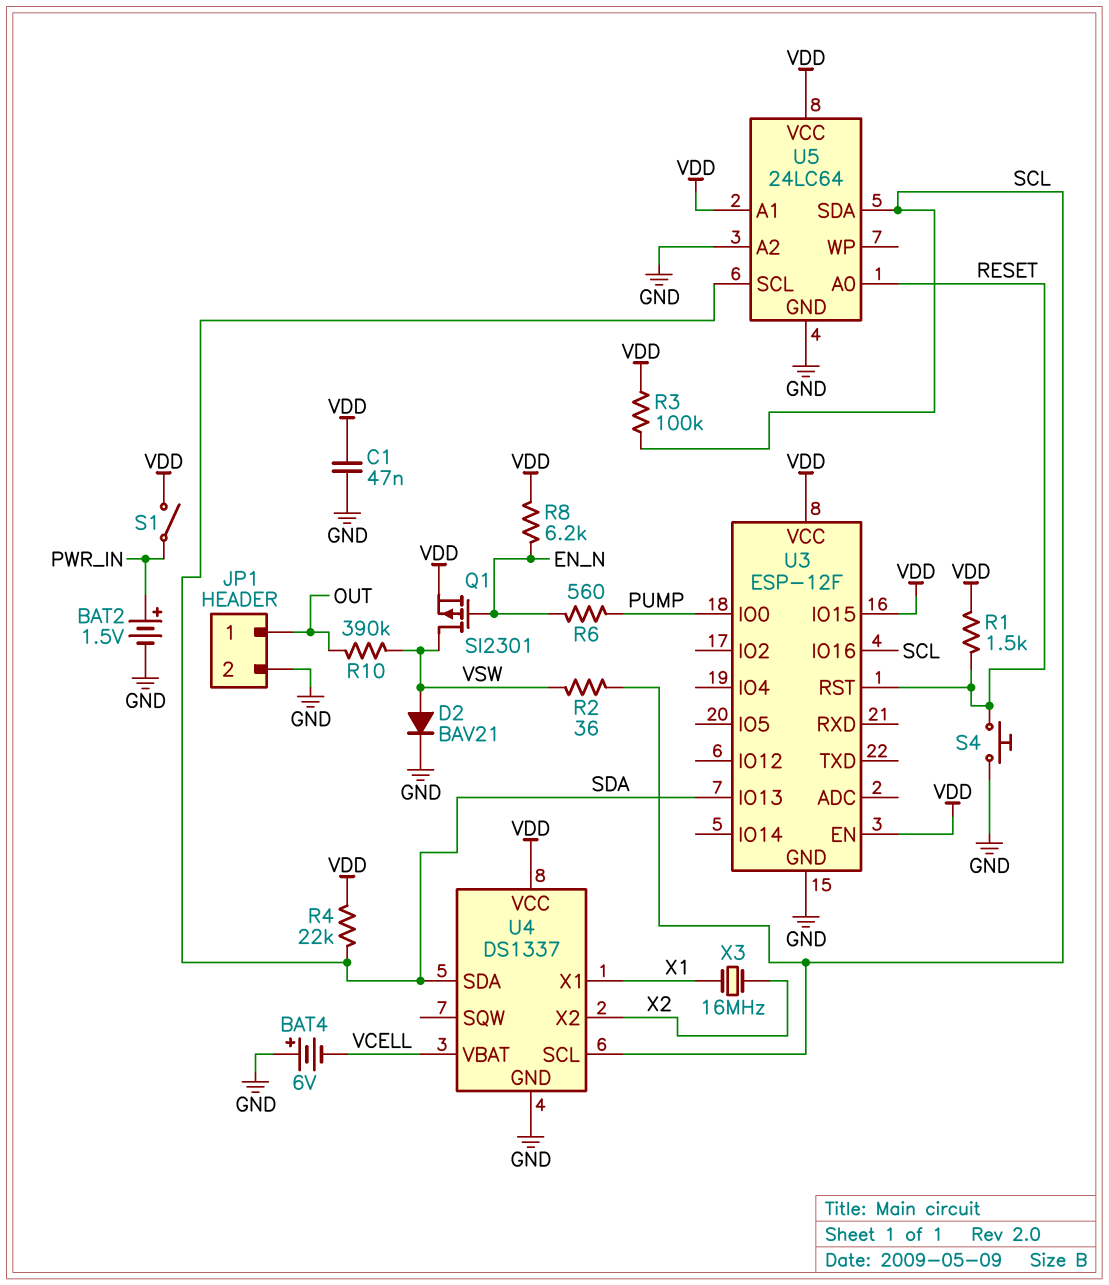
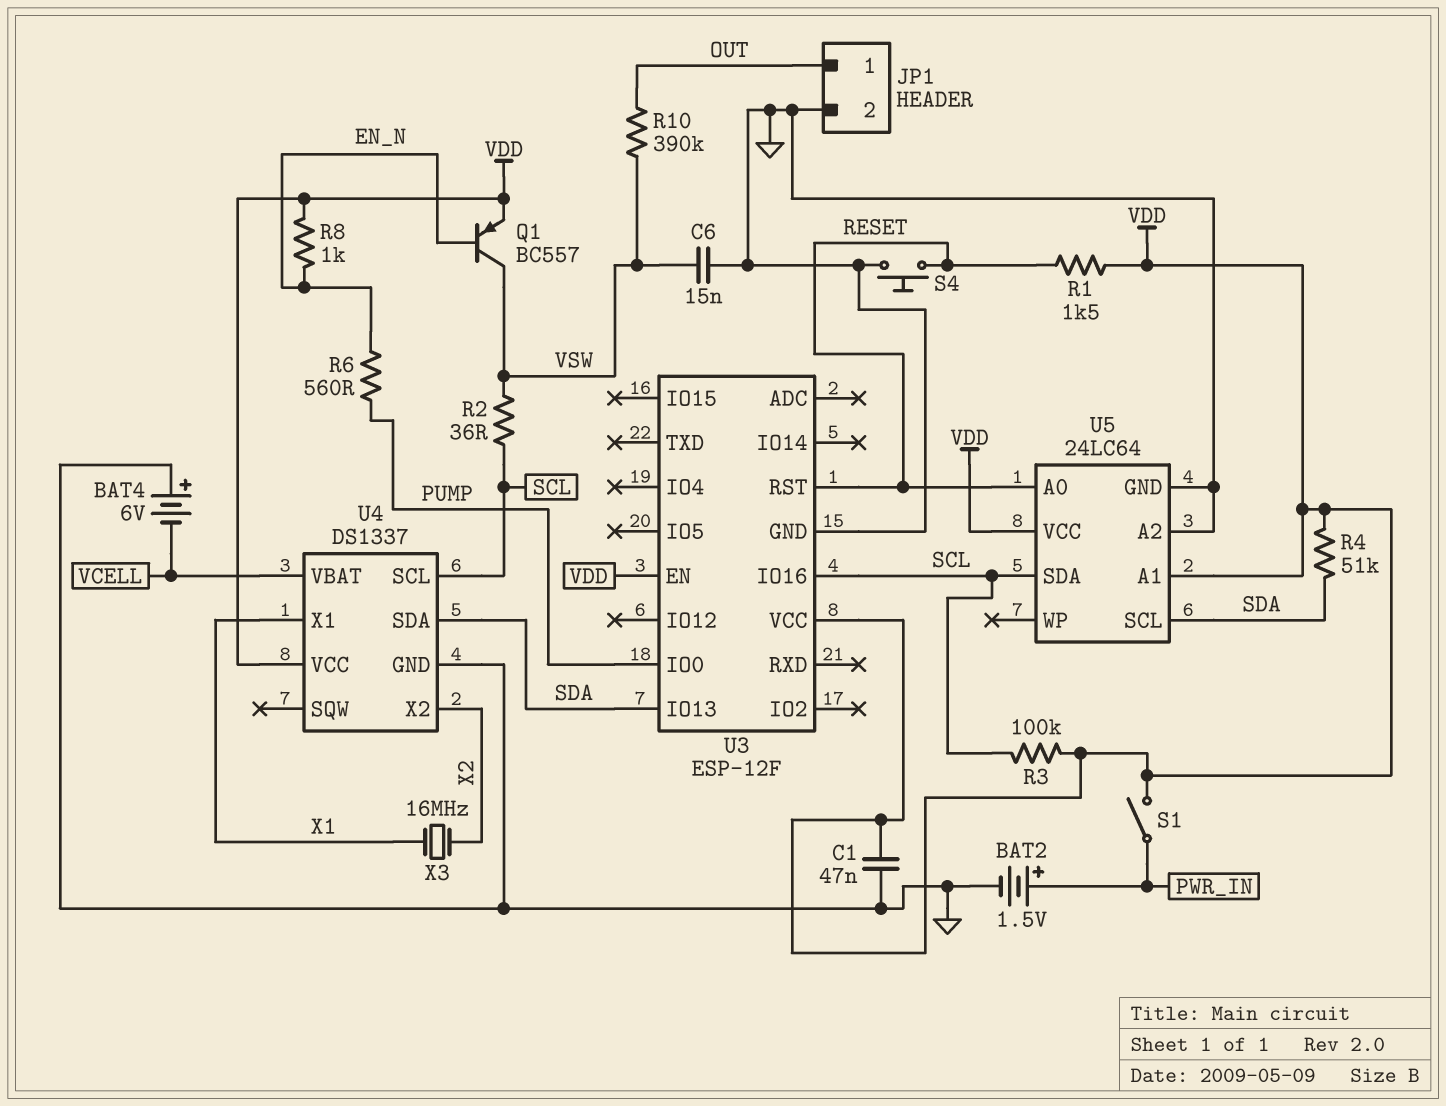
C6: none -> 15nF (GND, VSW)
D2: diode BAV21 (A VSW, K GND) -> none
Q1: PMOS SI2301 (G EN_N, D VSW, S VDD) -> PNP BC557 (B EN_N, C VSW, E VDD)
R4: 22k (SDA, VDD) -> 51k (SDA, VDD)
R8: 6.2k (EN_N, VDD) -> 1k (EN_N, VDD)
U3 pin IO15: VDD -> none

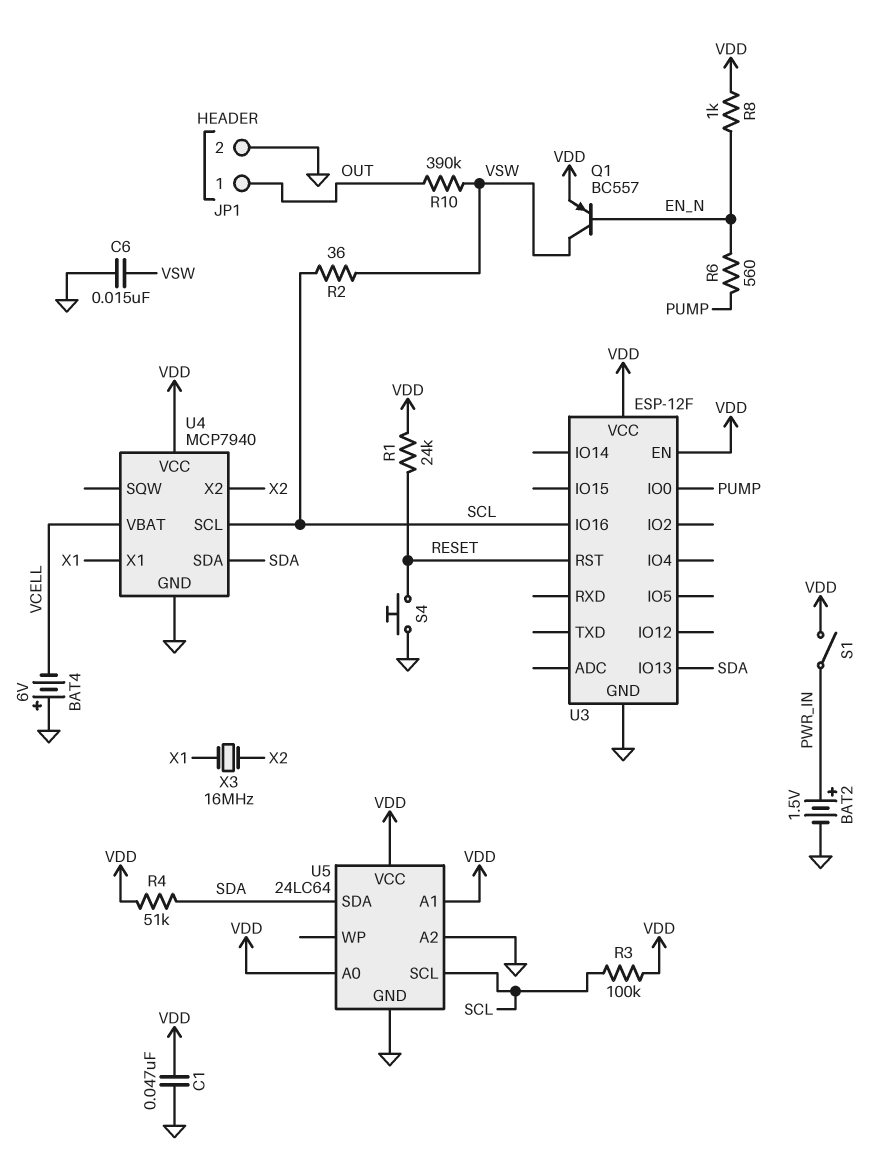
R1: 1.5k (RESET, VDD) -> 24k (RESET, VDD)
U4: DS1337 -> MCP7940
U5 pin A0: RESET -> VDD
U5 pin SCL: SDA -> SCL
U5 pin SDA: SCL -> SDA

